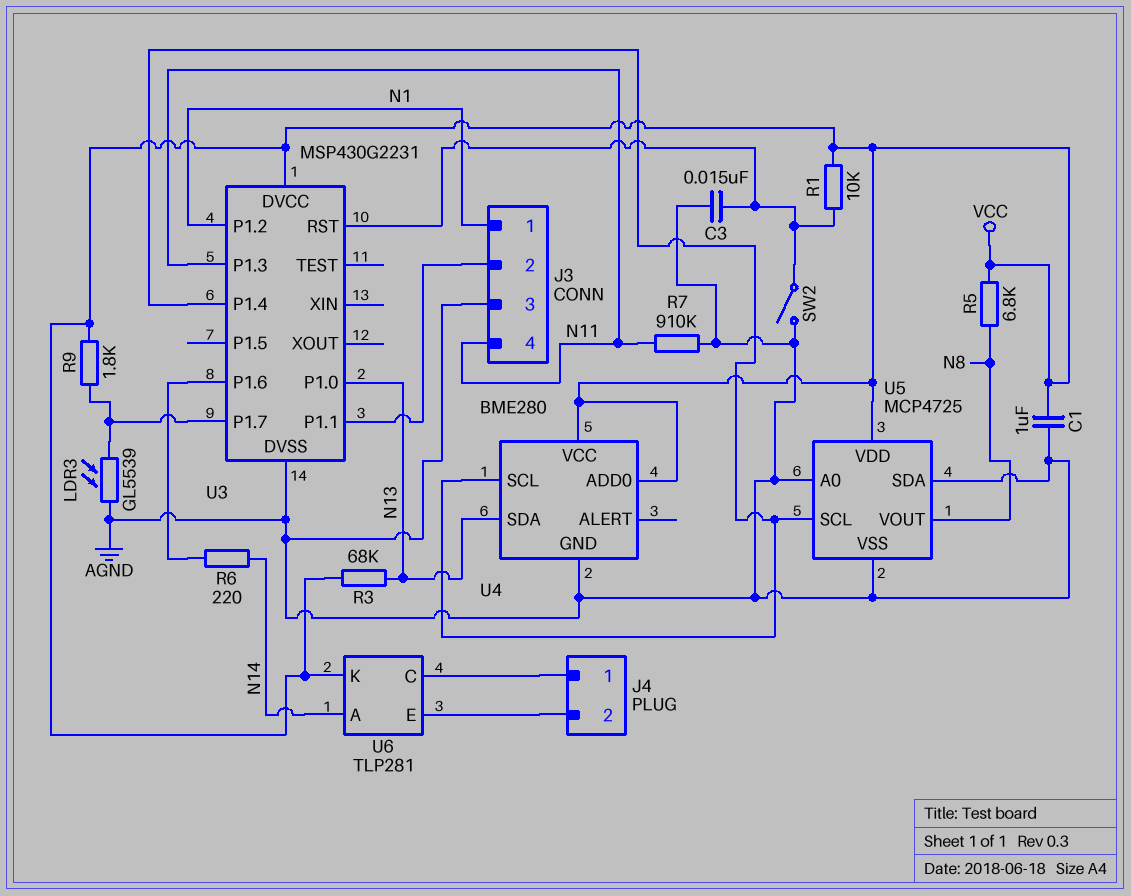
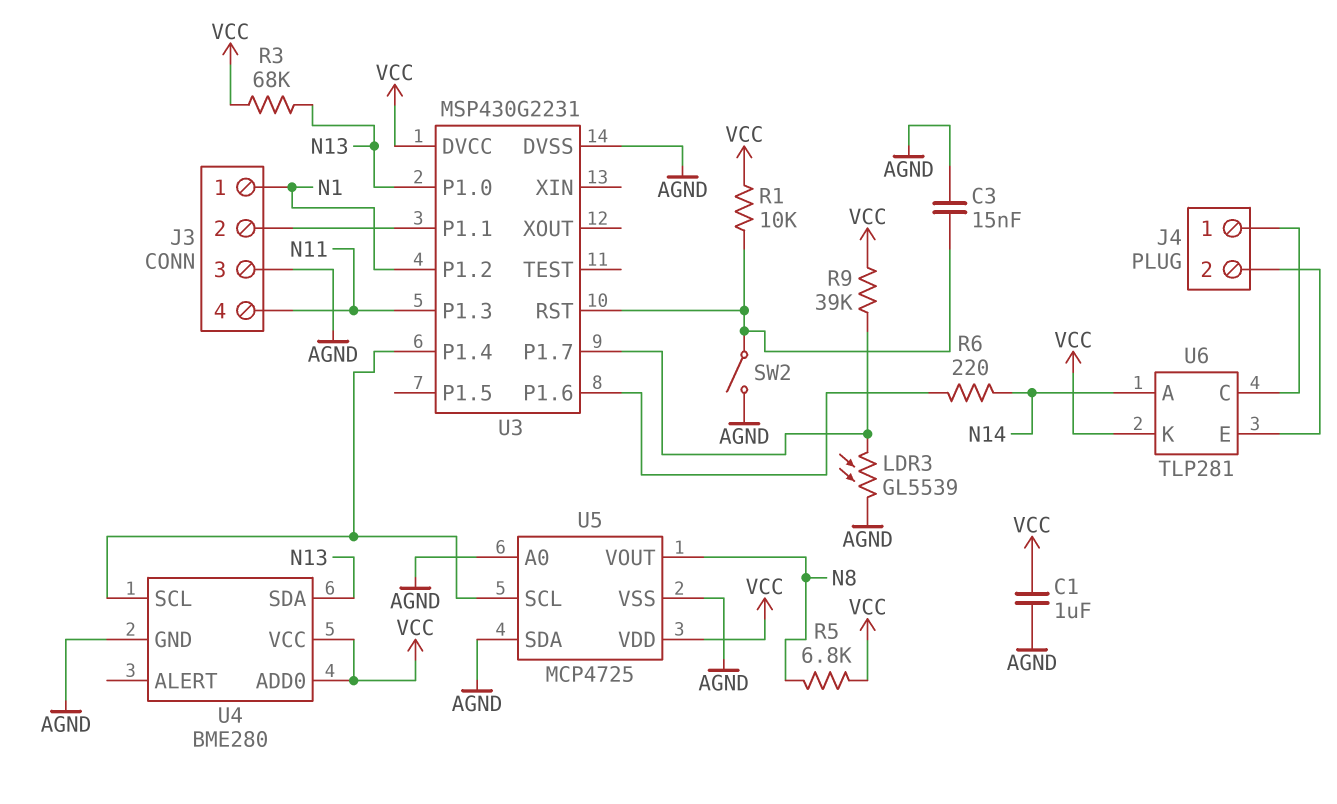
R7: 910k (AGND, N11) -> none
R9: 1.8k (U3/P1.7, VCC) -> 39k (U3/P1.7, VCC)

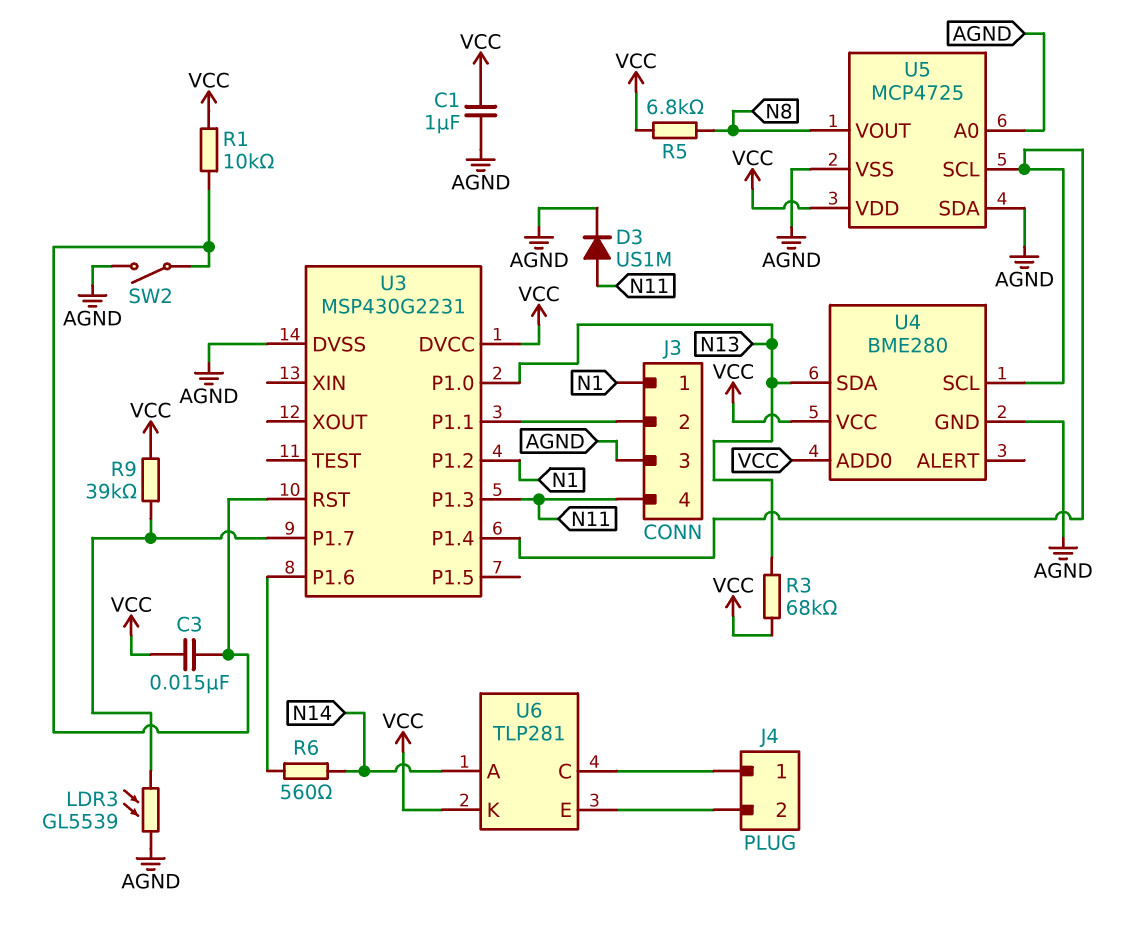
C3: 15nF (AGND, U3/RST) -> 15nF (U3/RST, VCC)
D3: none -> diode US1M (A N11, K AGND)
R6: 220 (N14, U3/P1.6) -> 560 (N14, U3/P1.6)

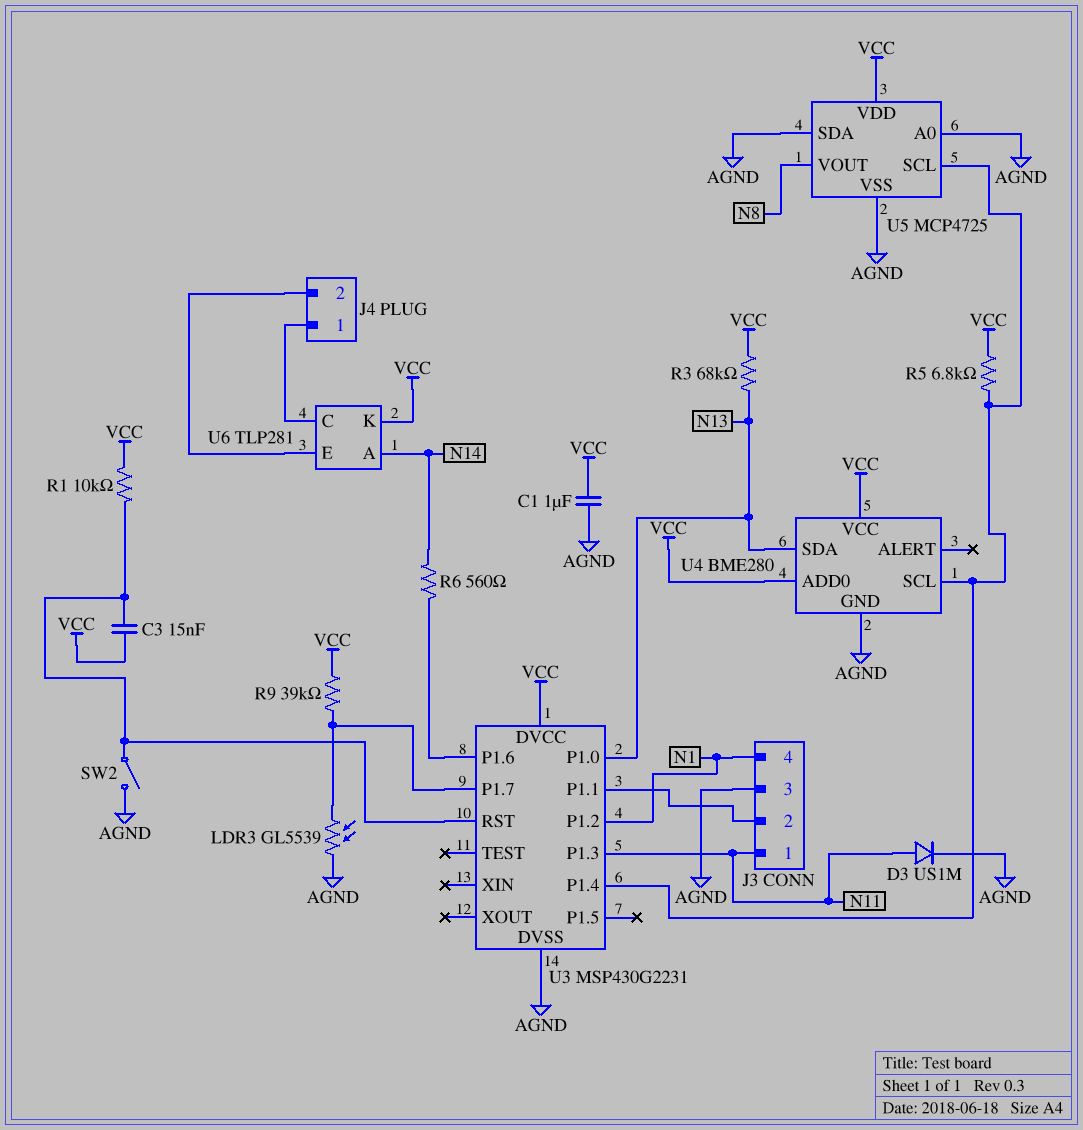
J3 pin 1: N1 -> N11
J3 pin 4: N11 -> N1
R5: 6.8k (N8, VCC) -> 6.8k (U3/P1.4, VCC)

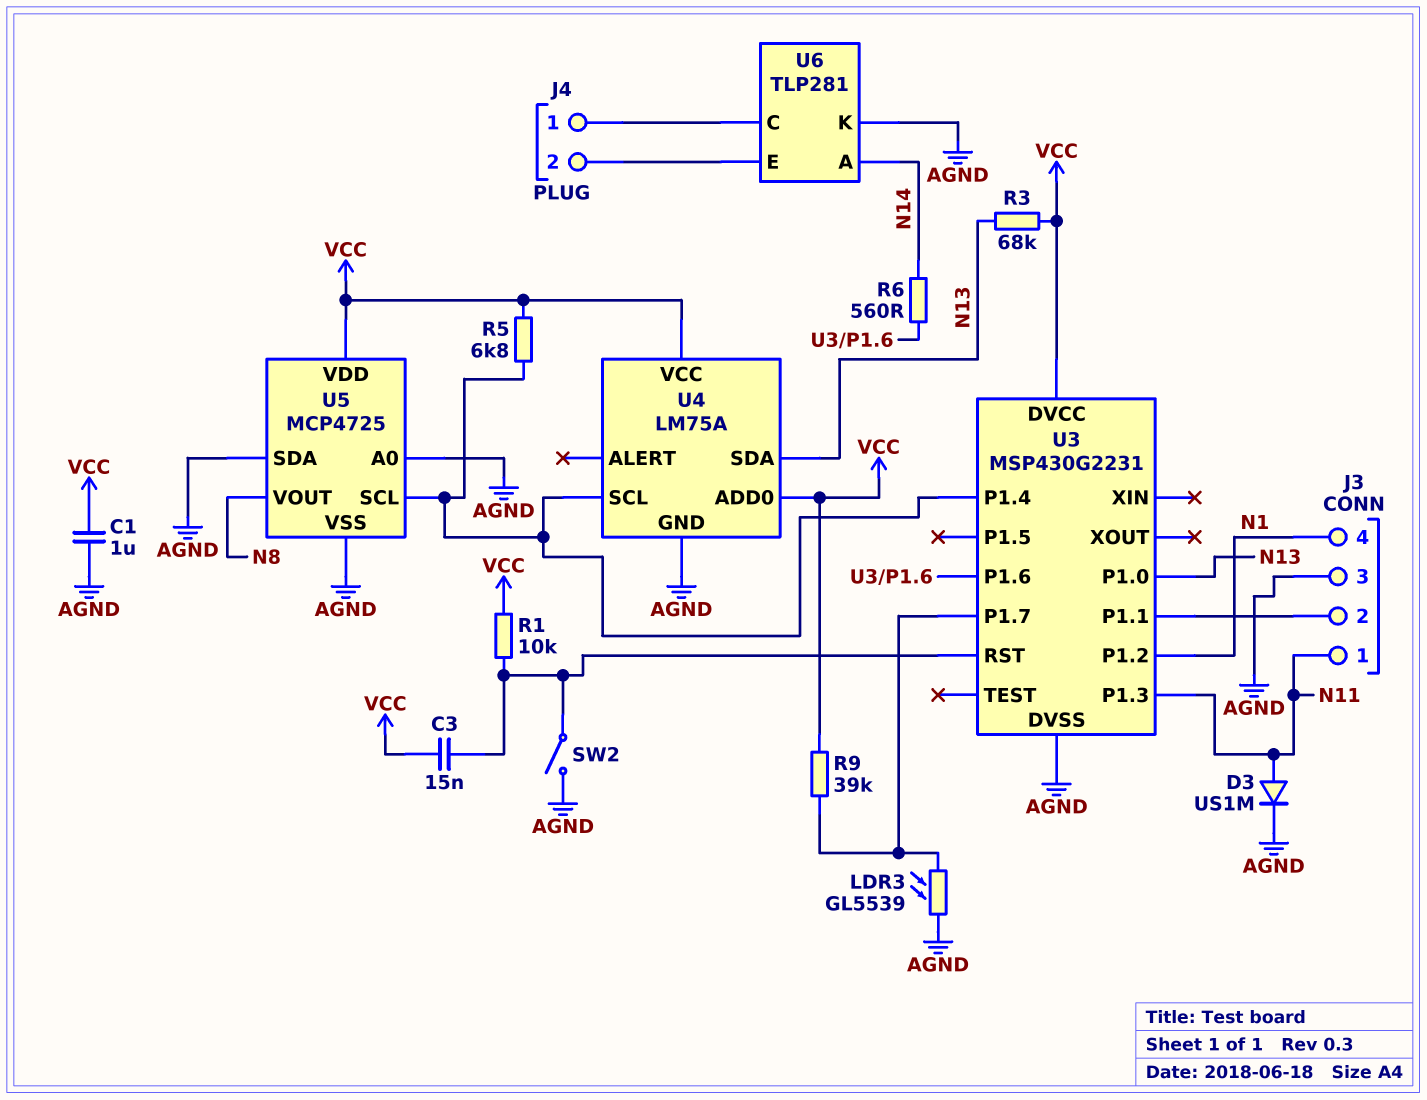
U4: BME280 -> LM75A
U6 pin K: VCC -> AGND

